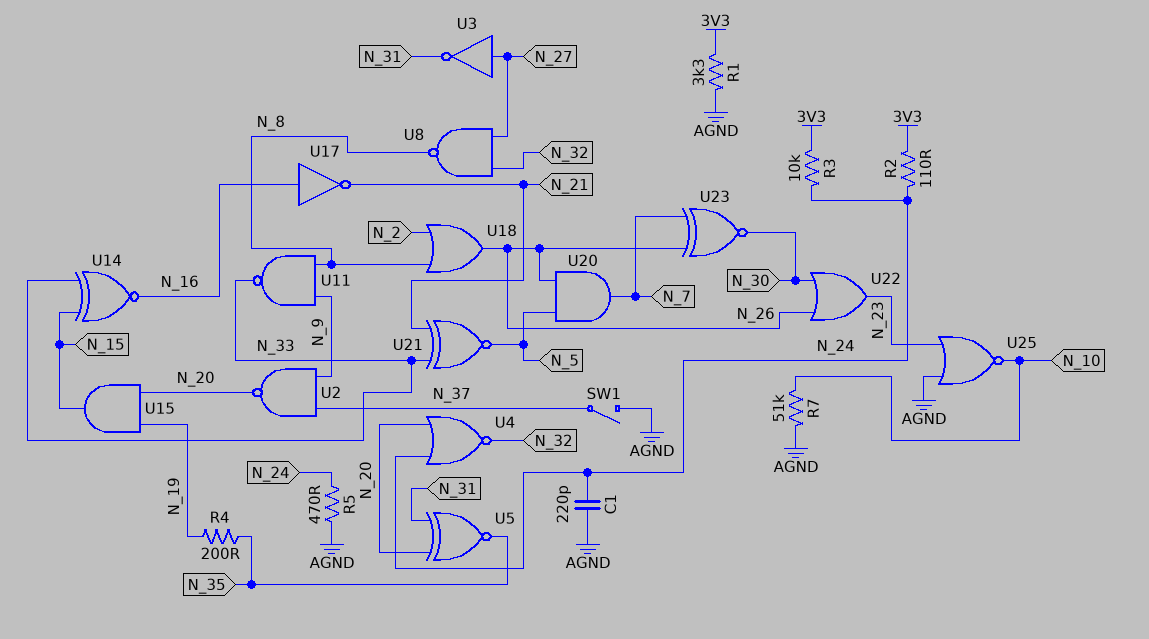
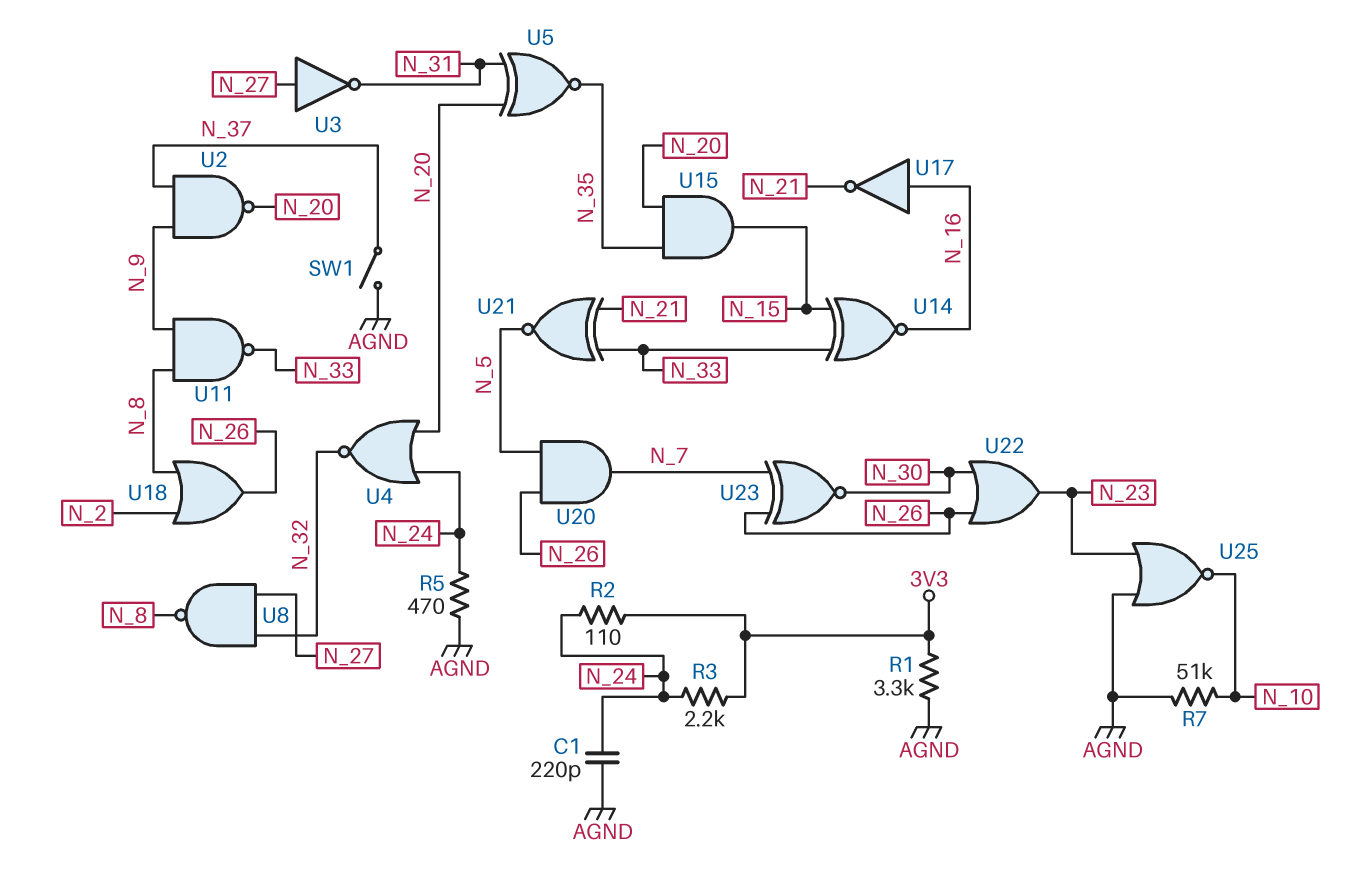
R3: 10k (3V3, N_24) -> 2.2k (3V3, N_24)
R4: 200 (N_19, N_35) -> none
U15: AND (in N_19, in N_20, out N_15) -> AND (in N_20, in N_35, out N_15)

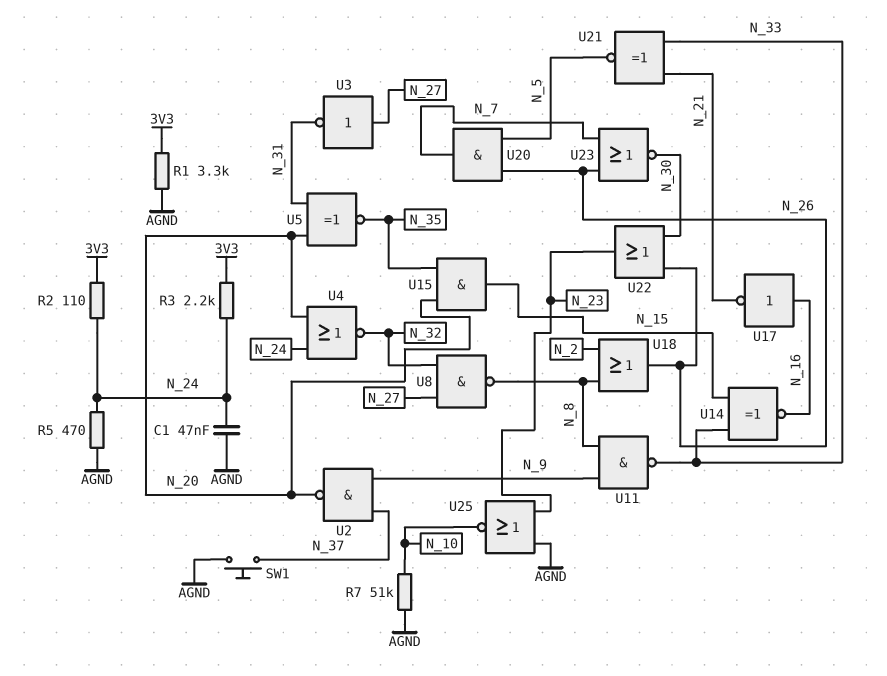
C1: 220pF (AGND, N_24) -> 47nF (AGND, N_24)
SW1: switch (AGND, N_37) -> button (AGND, N_37)
U23: XNOR (in N_7, in N_26, out N_30) -> NOR (in N_7, in N_26, out N_30)

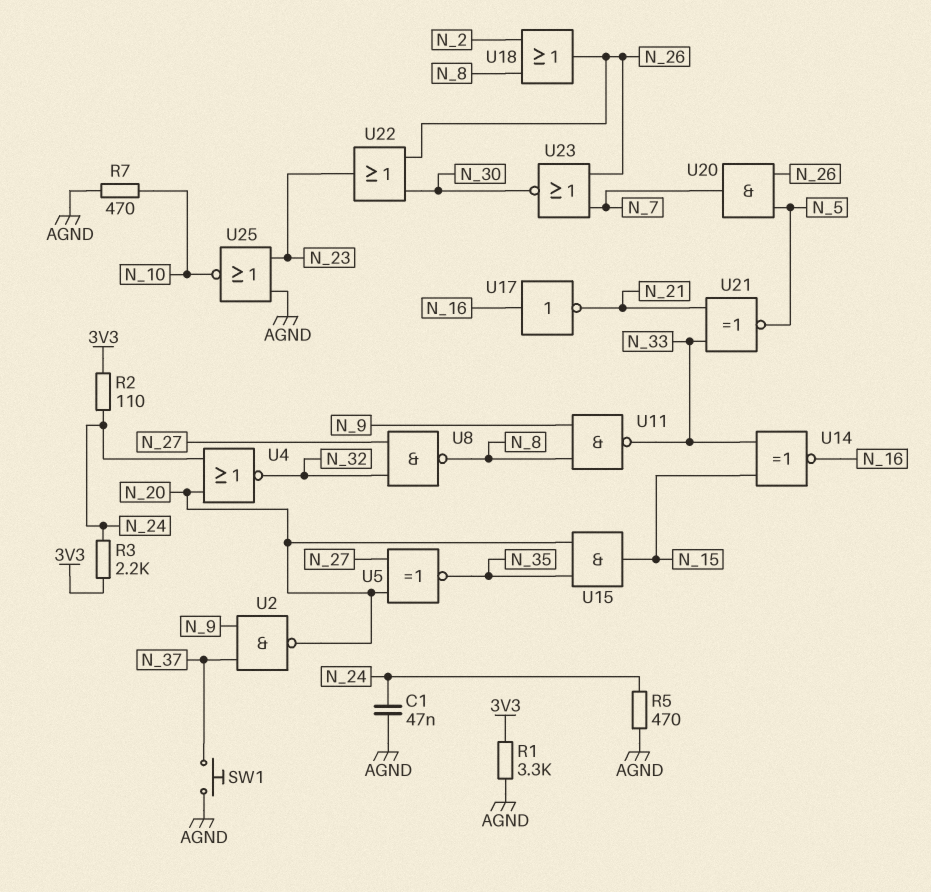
R7: 51k (AGND, N_10) -> 470 (AGND, N_10)
U3: NOT (in N_27, out N_31) -> none
U5: XNOR (in N_20, in N_31, out N_35) -> XNOR (in N_20, in N_27, out N_35)

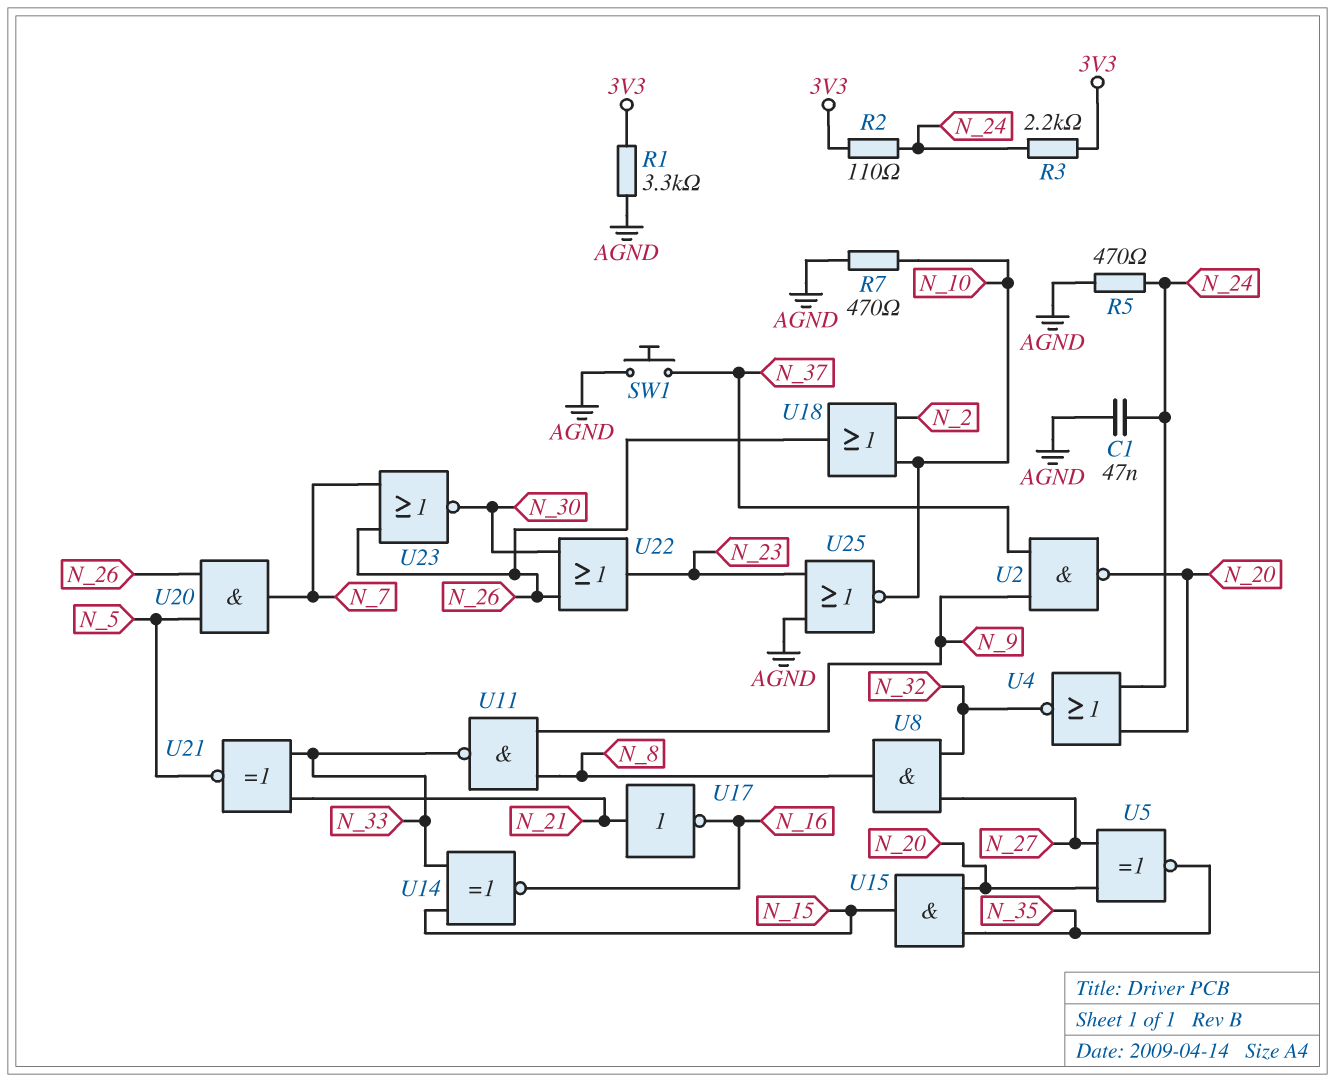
U8: NAND (in N_27, in N_32, out N_8) -> AND (in N_27, in N_32, out N_8)
U17: NOT (in N_16, out N_21) -> NOT (in N_21, out N_16)
U18: OR (in N_2, in N_8, out N_26) -> OR (in N_2, in N_10, out N_26)

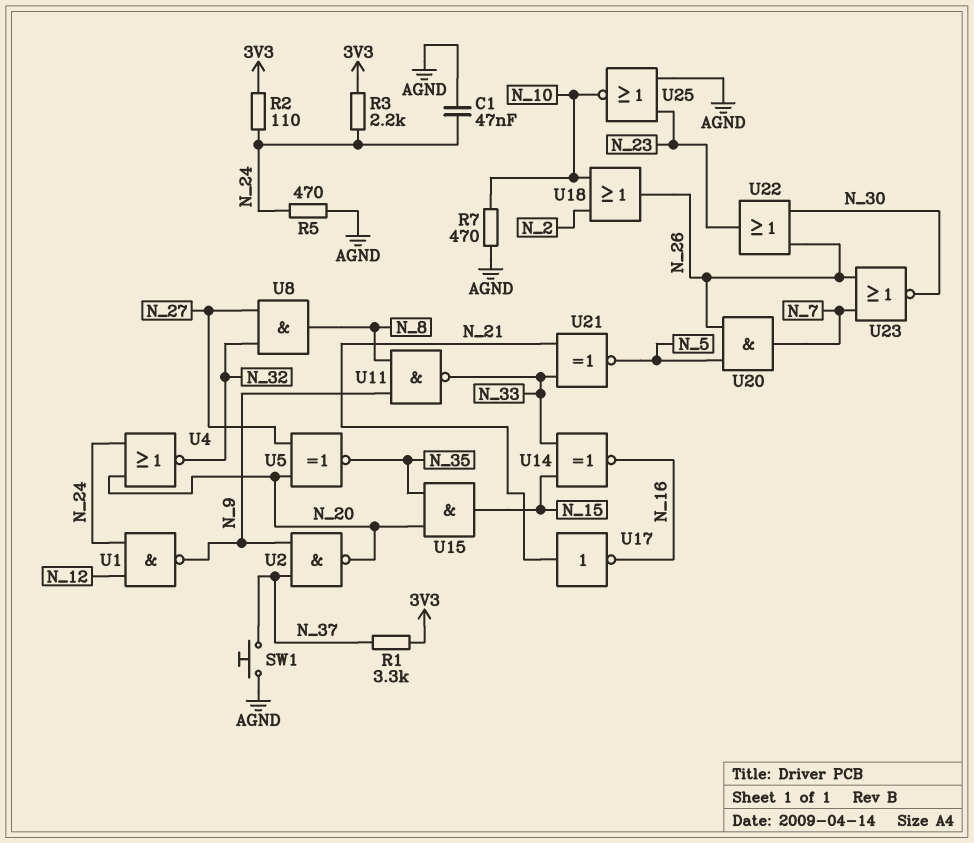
R1: 3.3k (3V3, AGND) -> 3.3k (3V3, N_37)
U1: none -> NAND (in N_12, in N_24, out N_9)

